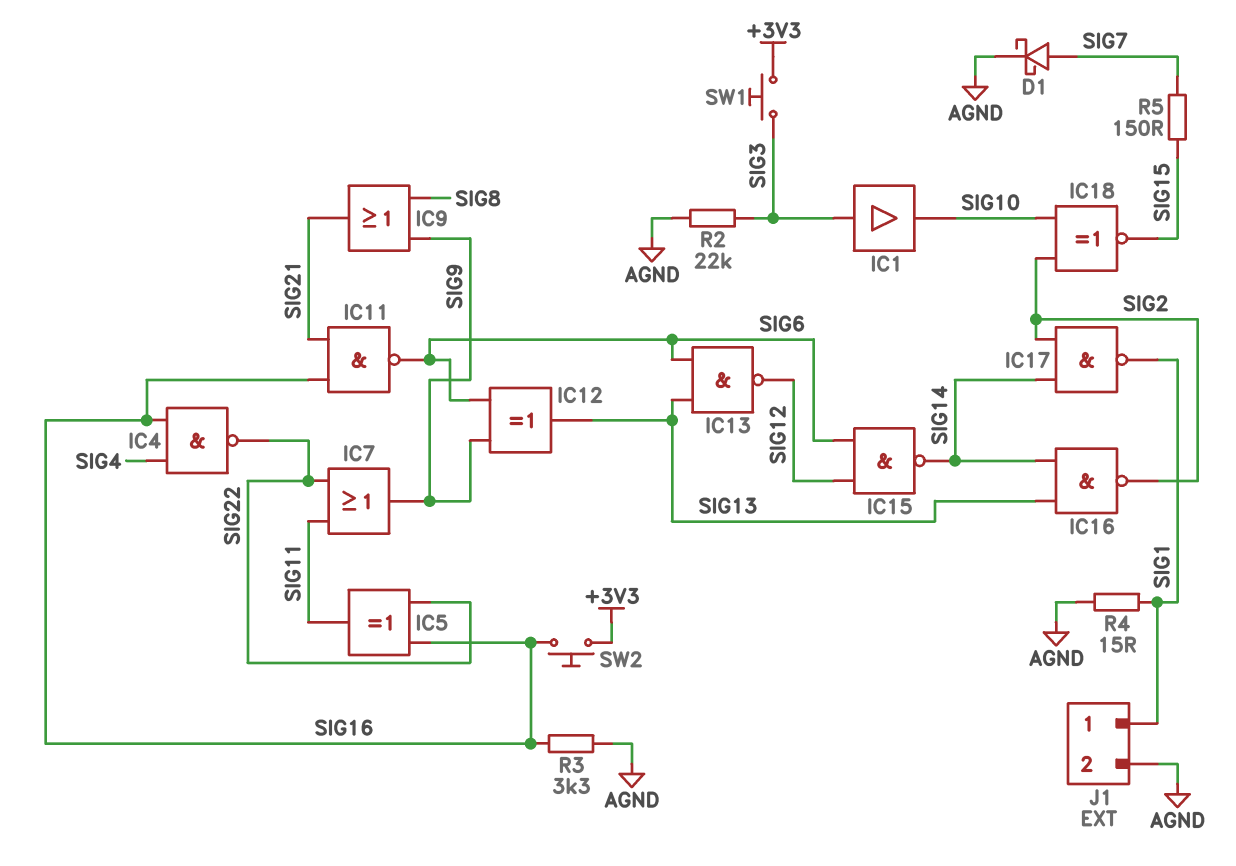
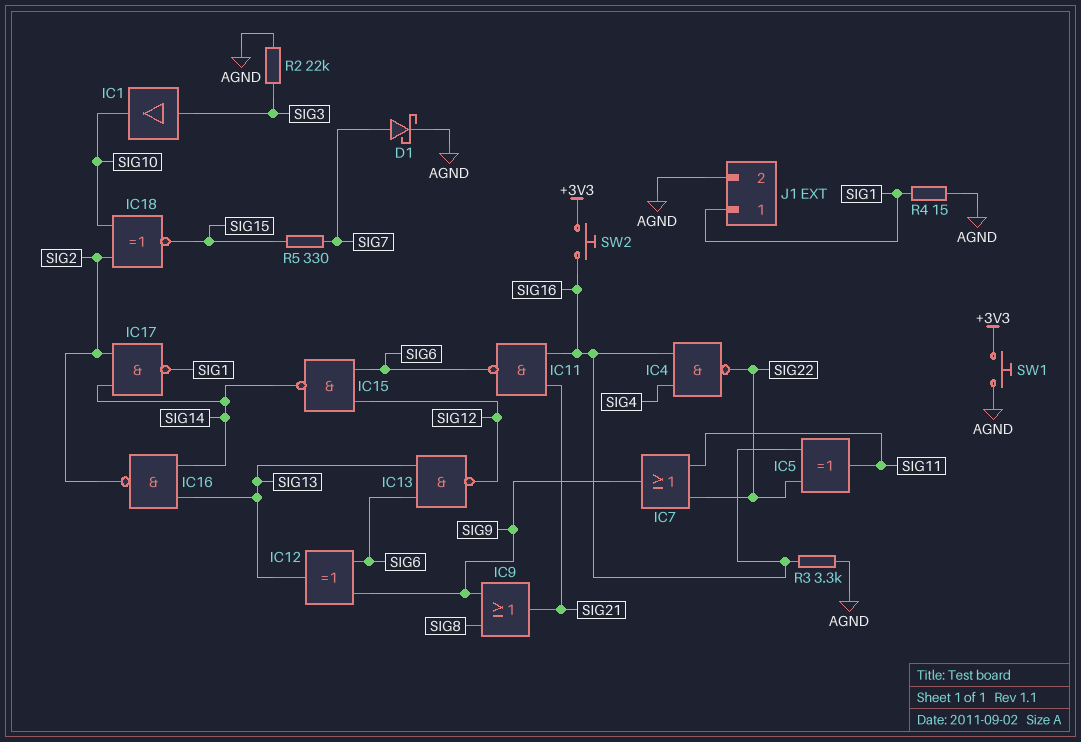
R5: 150 (SIG7, SIG15) -> 330 (SIG7, SIG15)
SW1: button (+3V3, SIG3) -> button (+3V3, AGND)

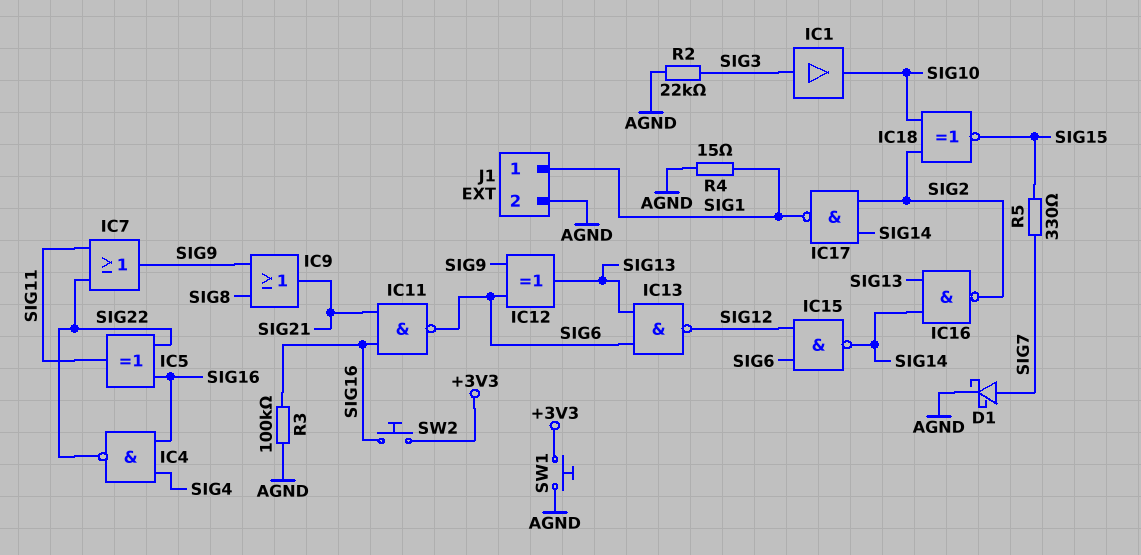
R3: 3.3k (AGND, SIG16) -> 100k (AGND, SIG16)

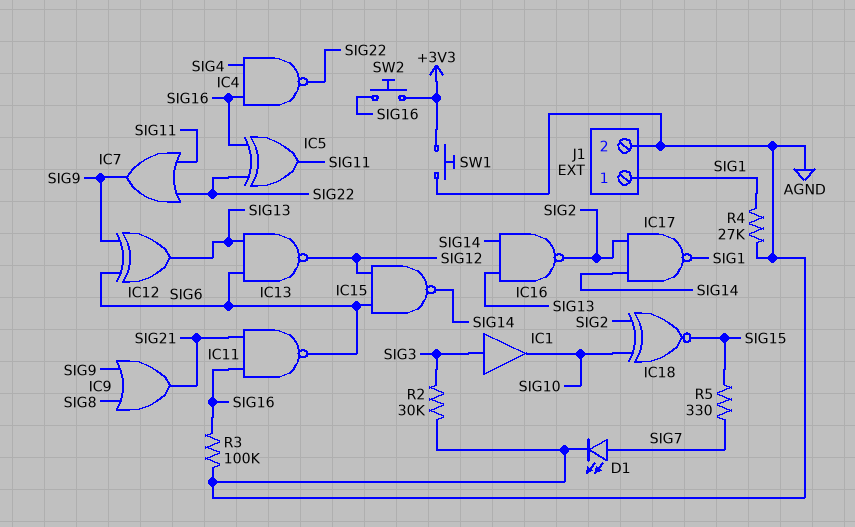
D1: schottky (A SIG7, K AGND) -> LED (A SIG7, K AGND)
R2: 22k (AGND, SIG3) -> 30k (AGND, SIG3)
R4: 15 (AGND, SIG1) -> 27k (AGND, SIG1)

